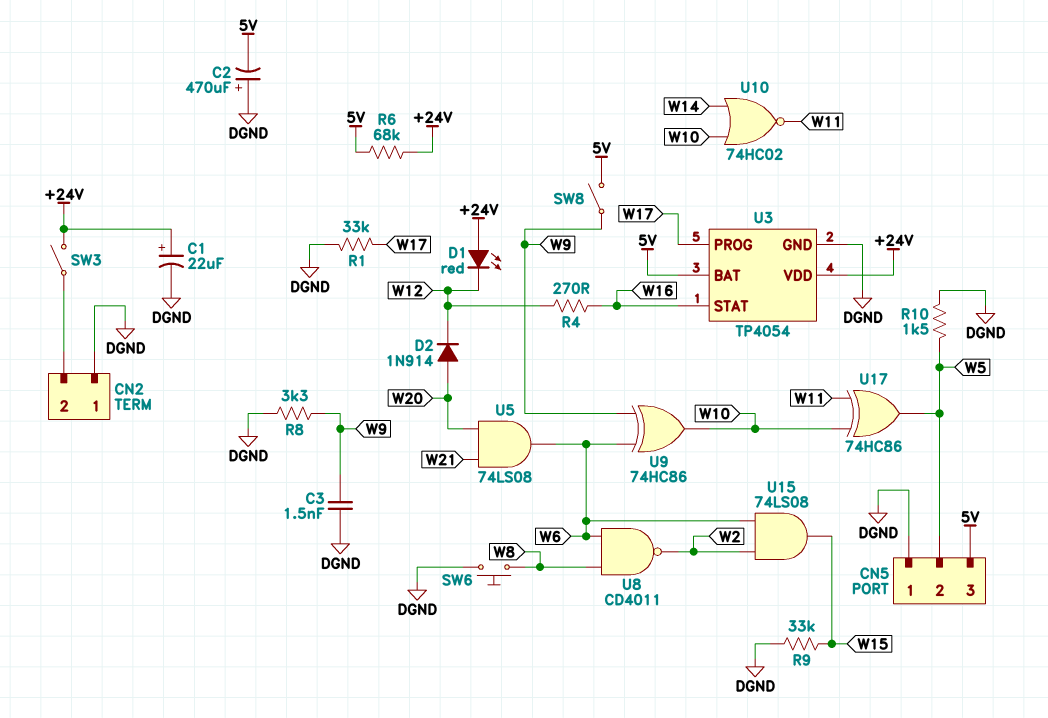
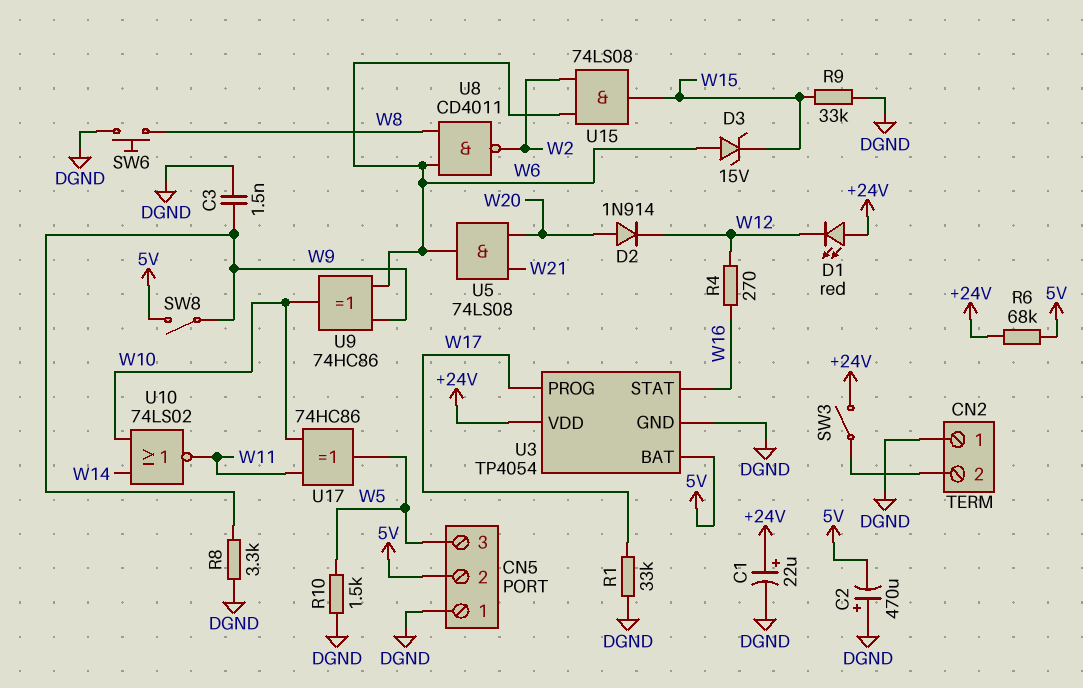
CN5 pin 2: W5 -> 5V
CN5 pin 3: 5V -> W5
D3: none -> zener 15V (A W6, K W15)
U10: NOR 74HC02 (in W10, in W14, out W11) -> NOR 74LS02 (in W10, in W14, out W11)

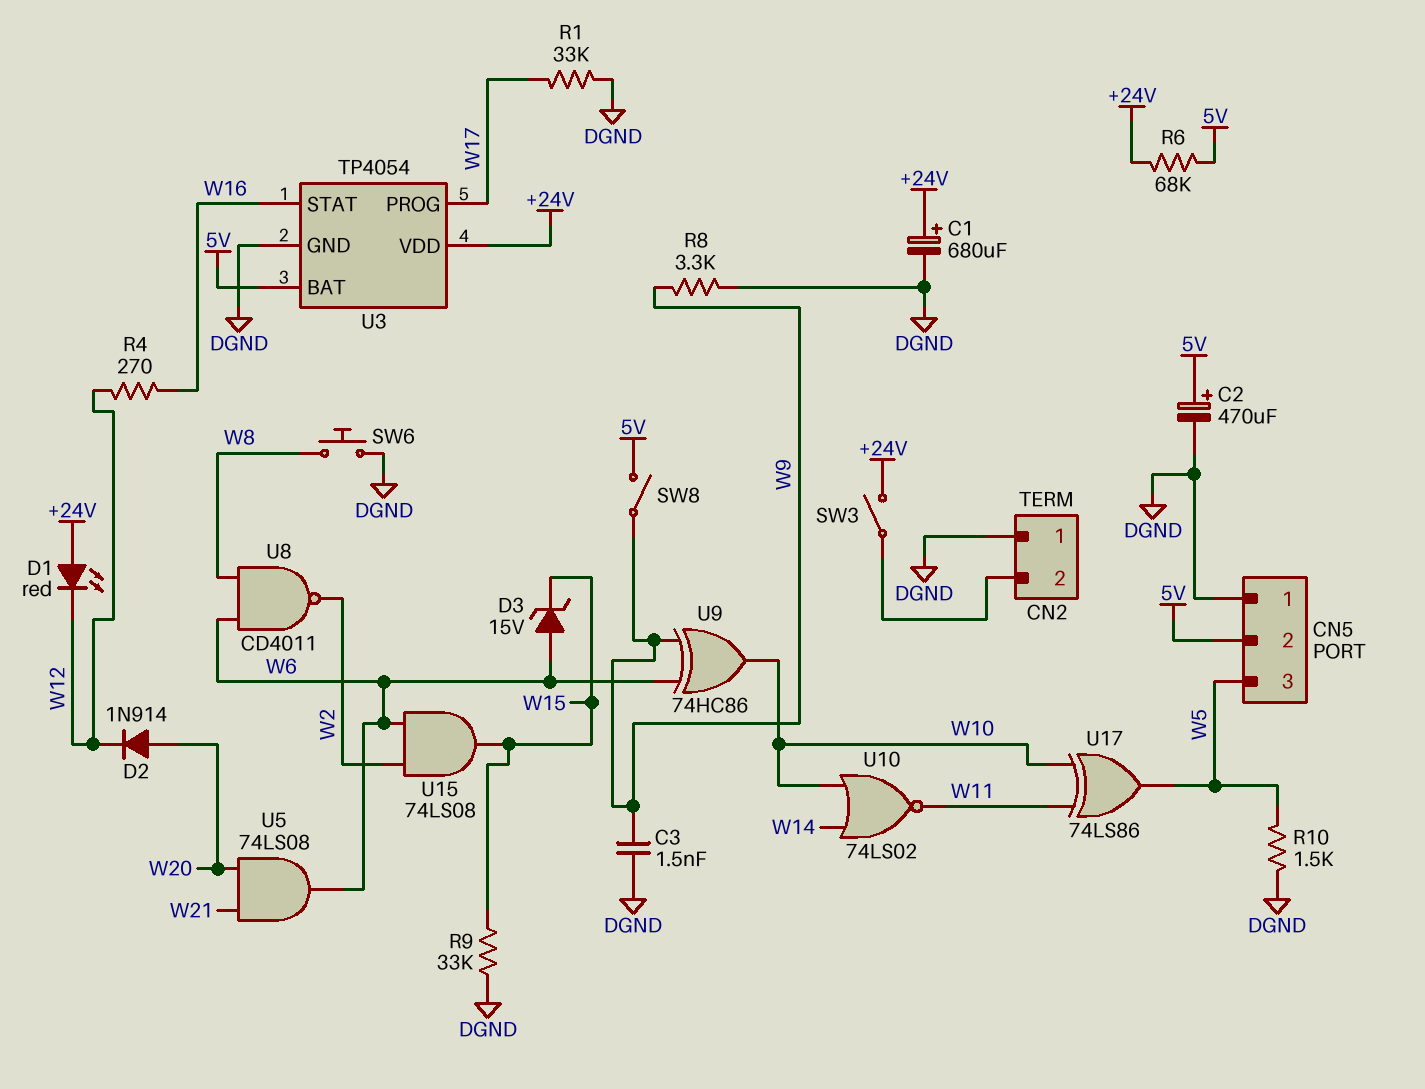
C1: 22uF (plus +24V, minus DGND) -> 680uF (plus +24V, minus DGND)
C2: 470uF (plus DGND, minus 5V) -> 470uF (plus 5V, minus DGND)
U17: XOR 74HC86 (in W10, in W11, out W5) -> XOR 74LS86 (in W10, in W11, out W5)

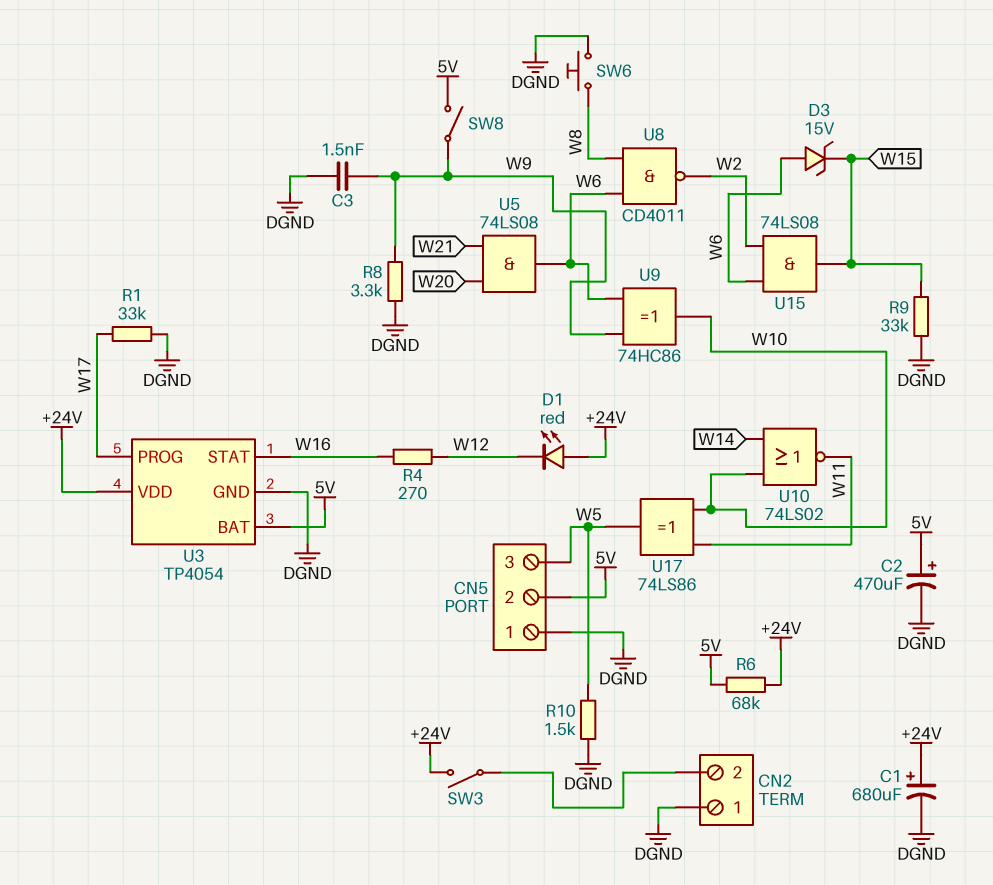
D2: diode 1N914 (A W20, K W12) -> none

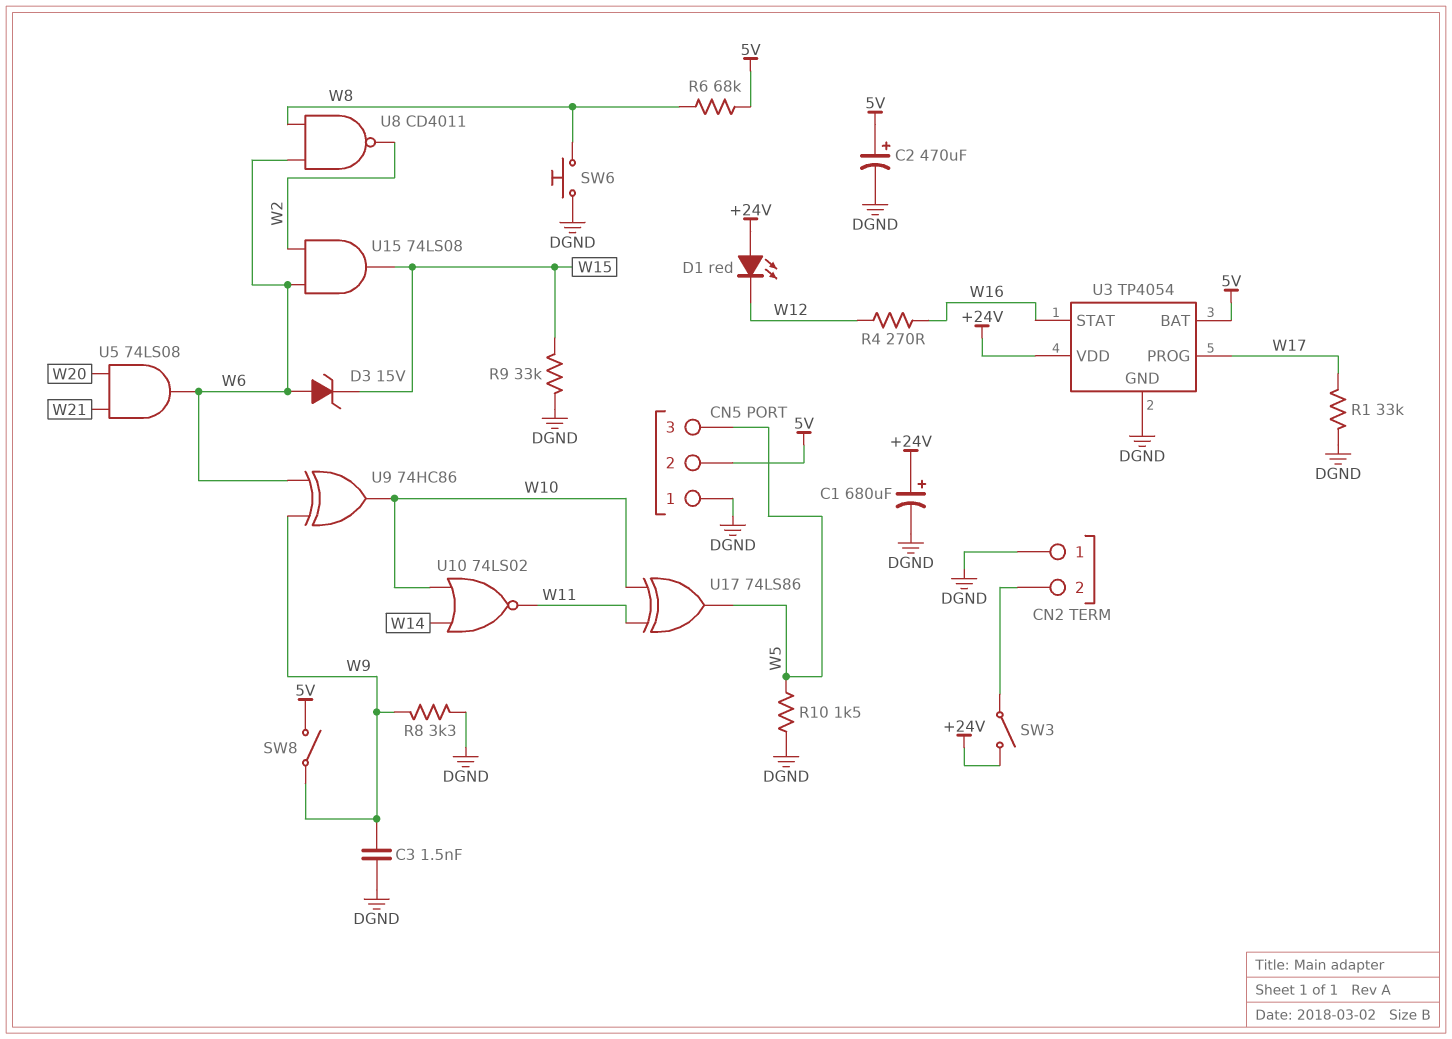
R6: 68k (+24V, 5V) -> 68k (5V, W8)

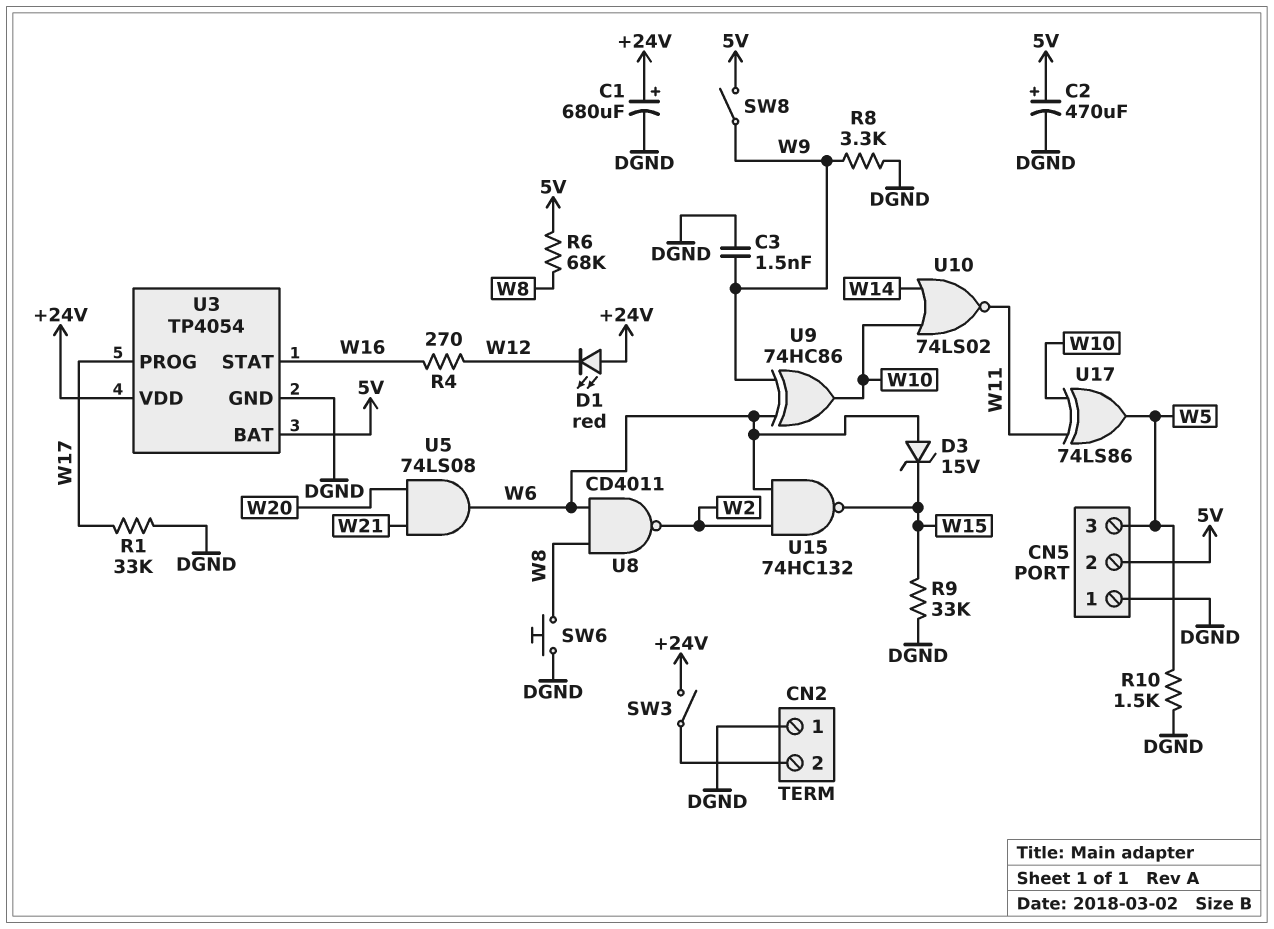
U15: AND 74LS08 (in W2, in W6, out W15) -> NAND 74HC132 (in W2, in W6, out W15)

